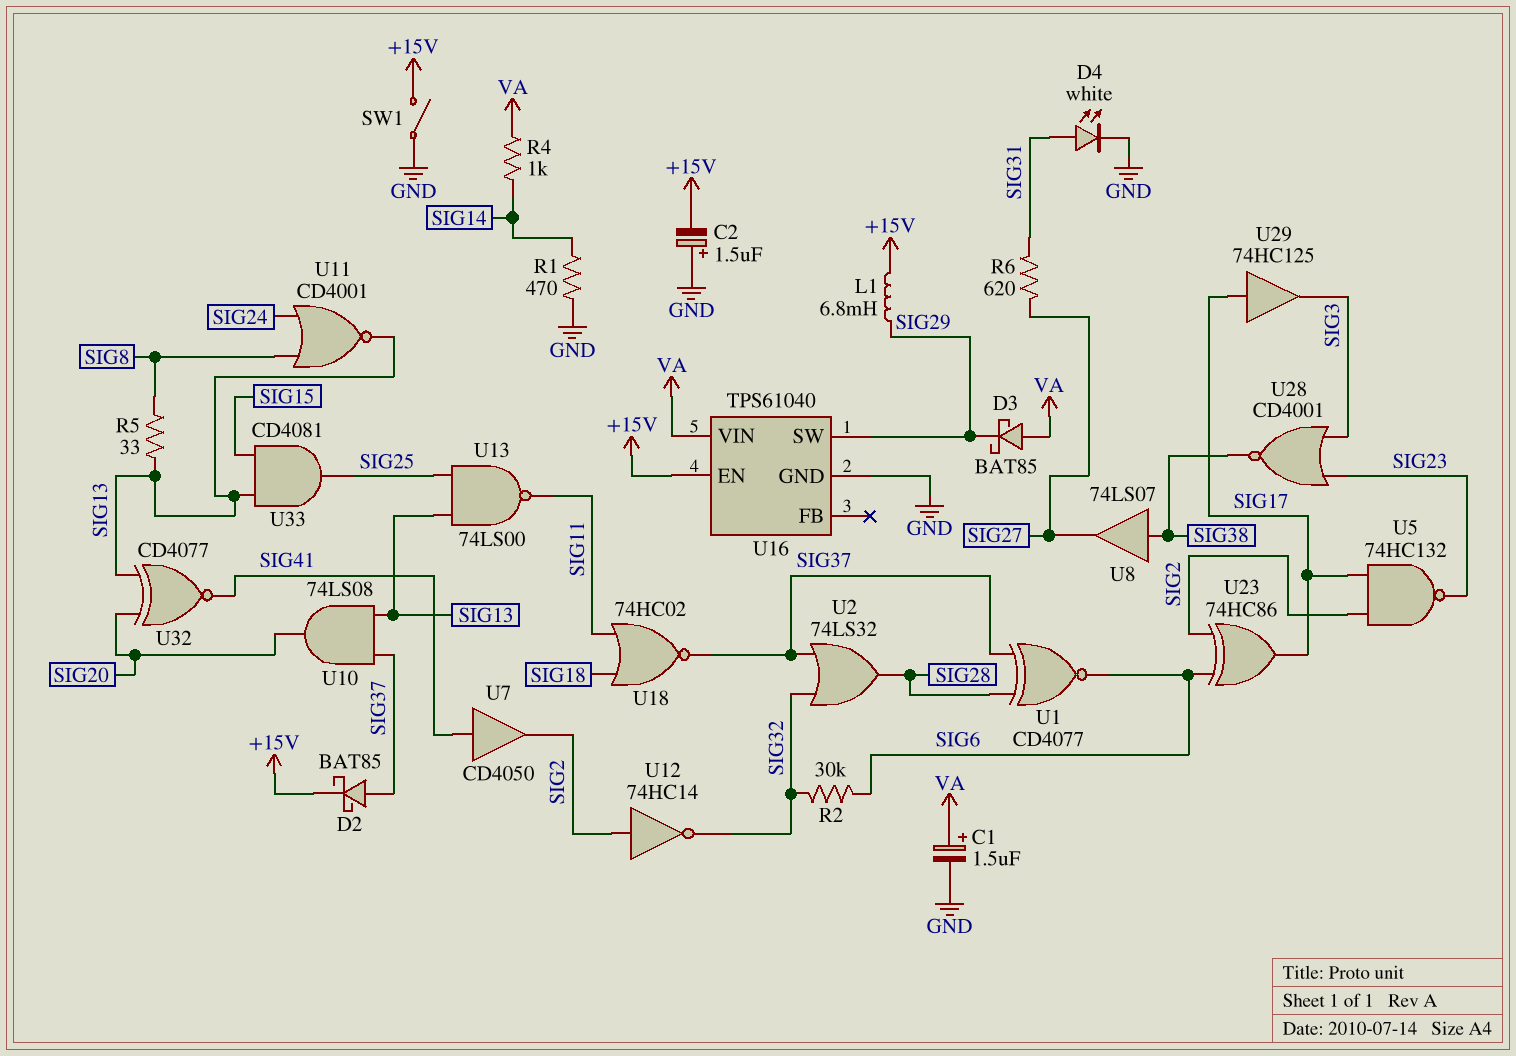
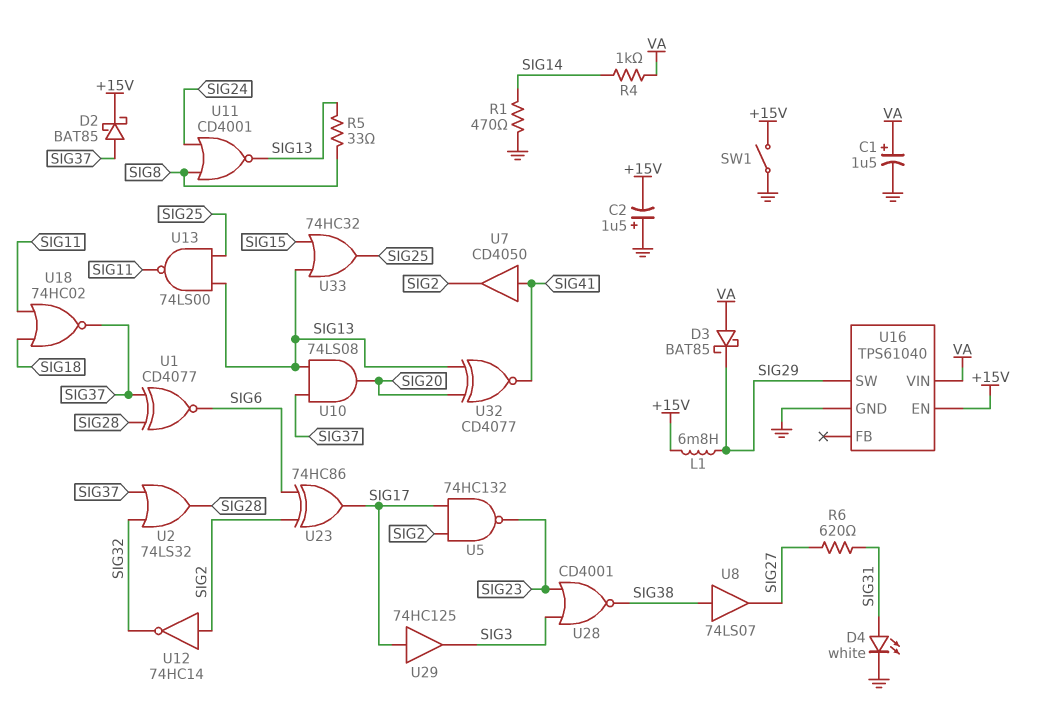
R2: 30k (SIG6, SIG32) -> none
U33: AND CD4081 (in SIG13, in SIG15, out SIG25) -> OR 74HC32 (in SIG13, in SIG15, out SIG25)

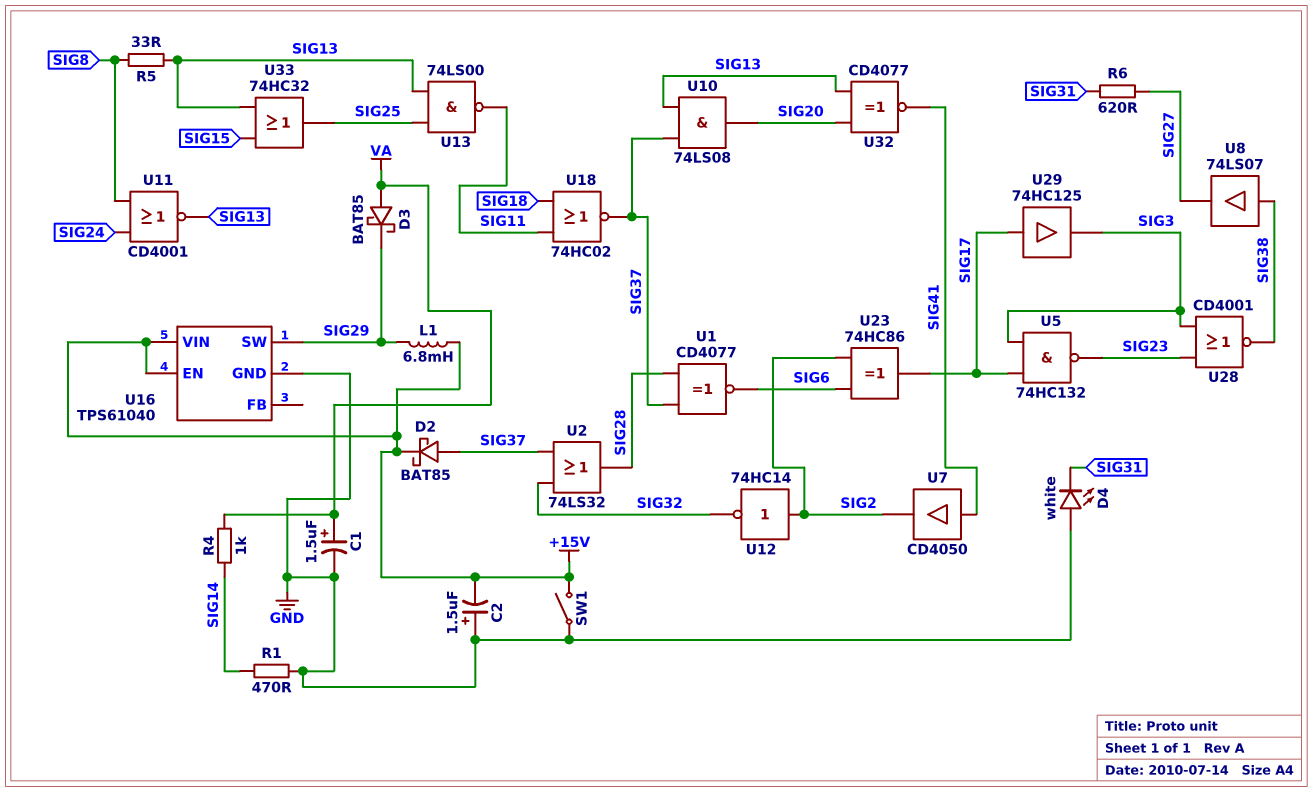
D4: LED white (A SIG31, K GND) -> LED white (A GND, K SIG31)
U5: NAND 74HC132 (in SIG2, in SIG17, out SIG23) -> NAND 74HC132 (in SIG3, in SIG17, out SIG23)
U16 pin VIN: VA -> +15V

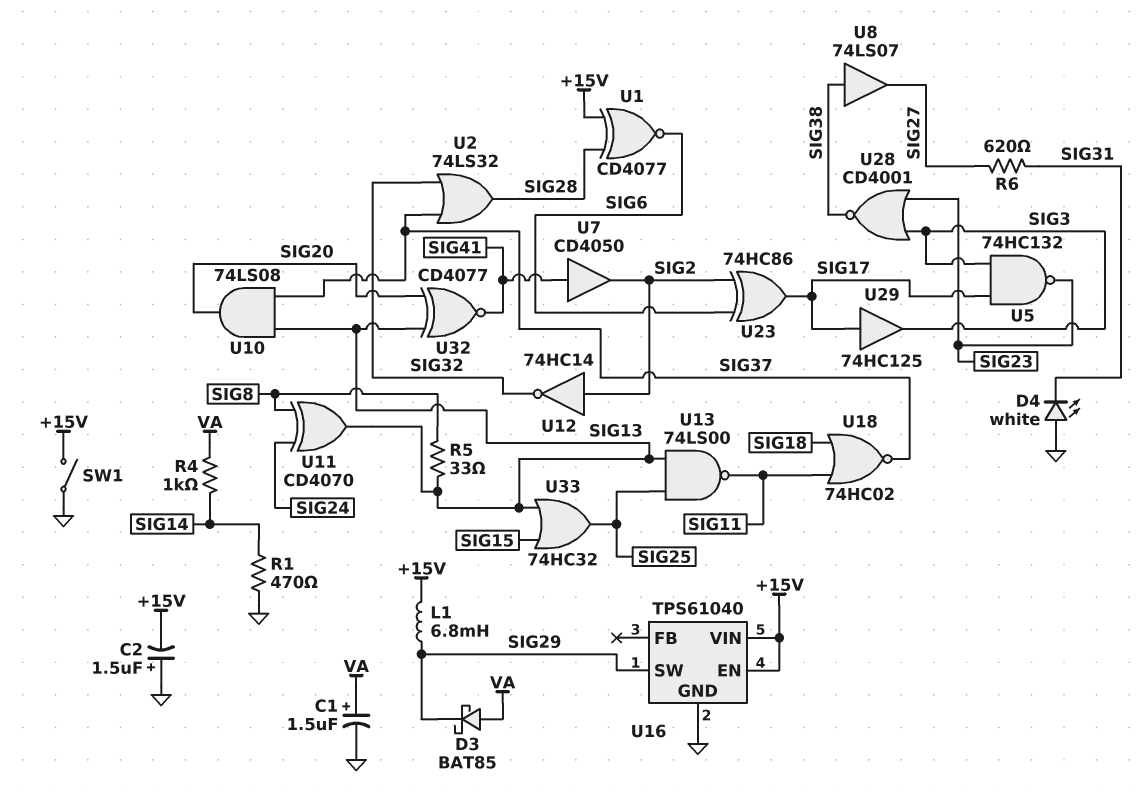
D2: schottky BAT85 (A SIG37, K +15V) -> none
U1: XNOR CD4077 (in SIG28, in SIG37, out SIG6) -> XNOR CD4077 (in +15V, in SIG28, out SIG6)
U11: NOR CD4001 (in SIG8, in SIG24, out SIG13) -> XOR CD4070 (in SIG8, in SIG24, out SIG13)

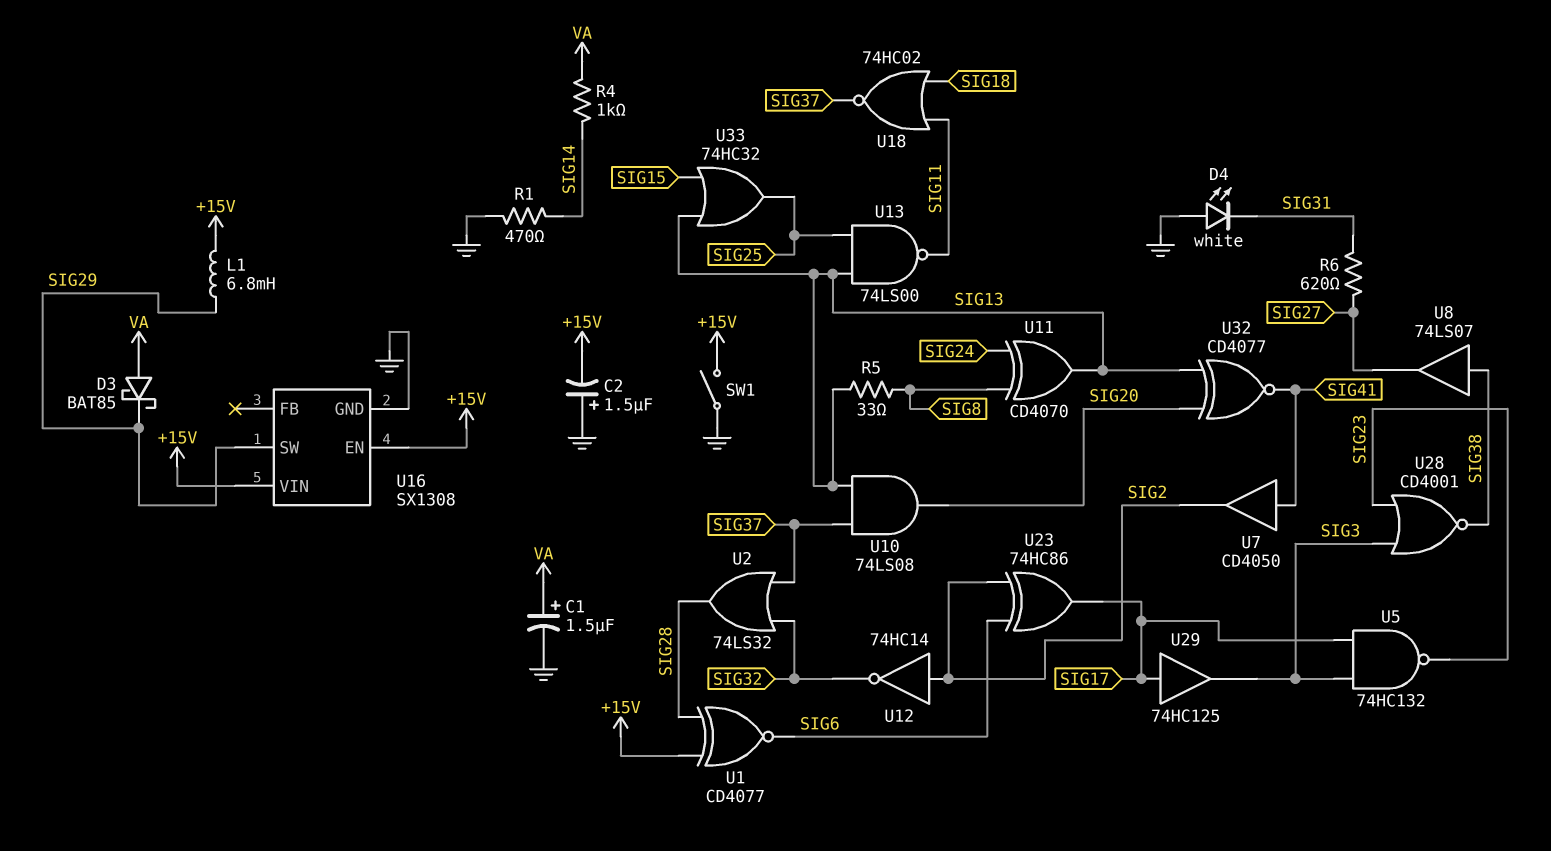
U16: TPS61040 -> SX1308

